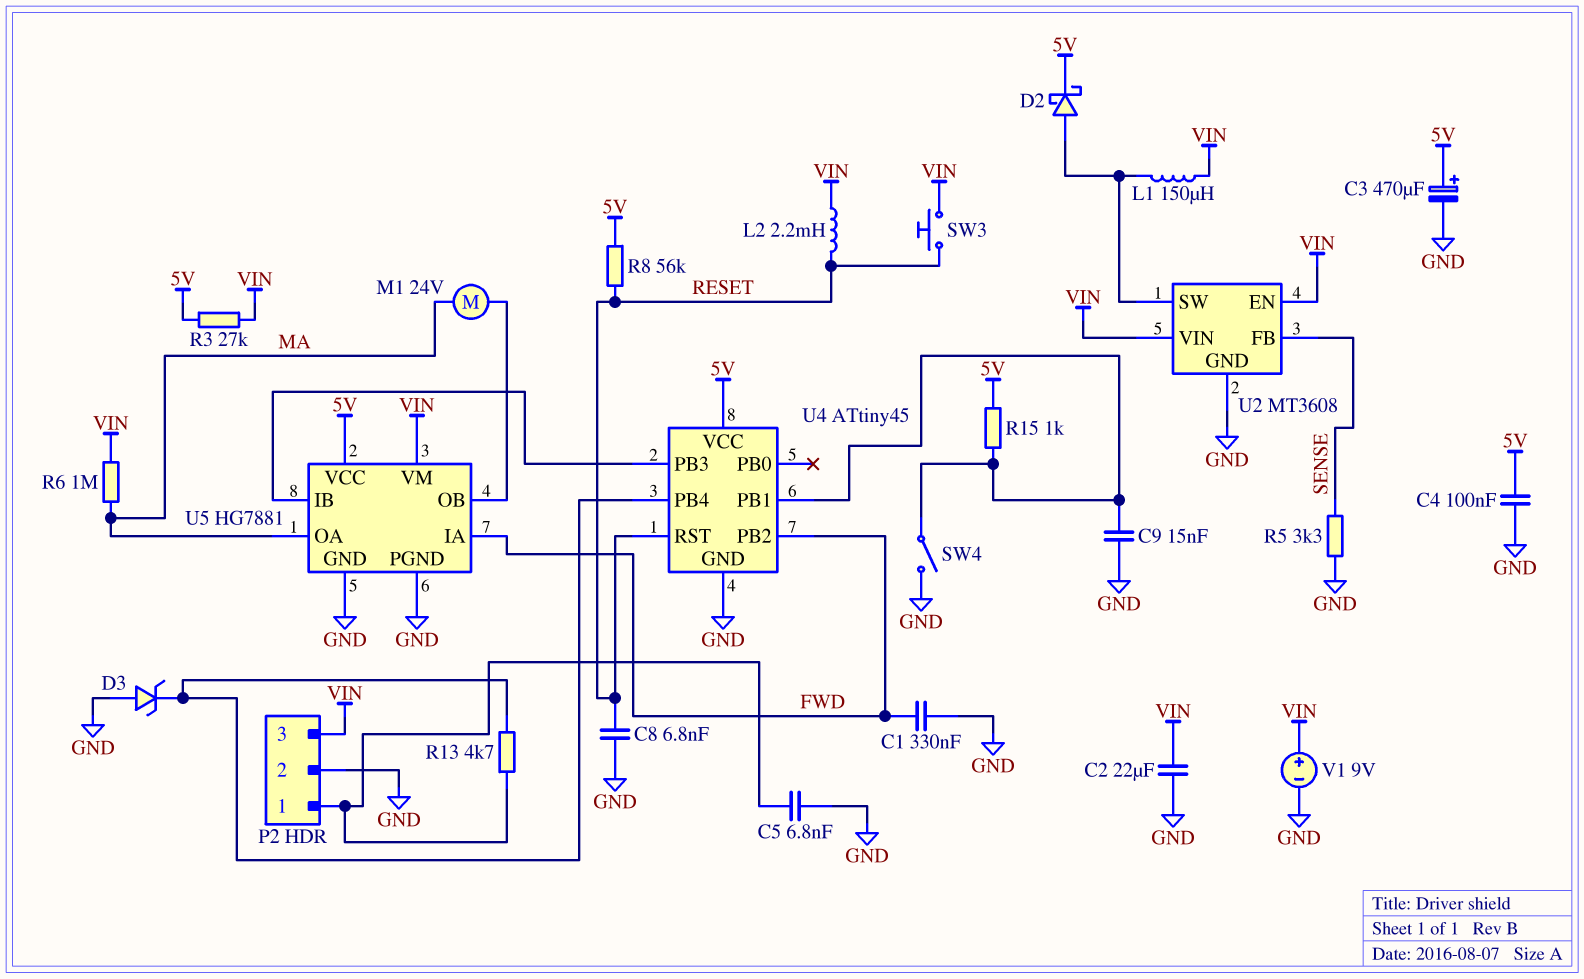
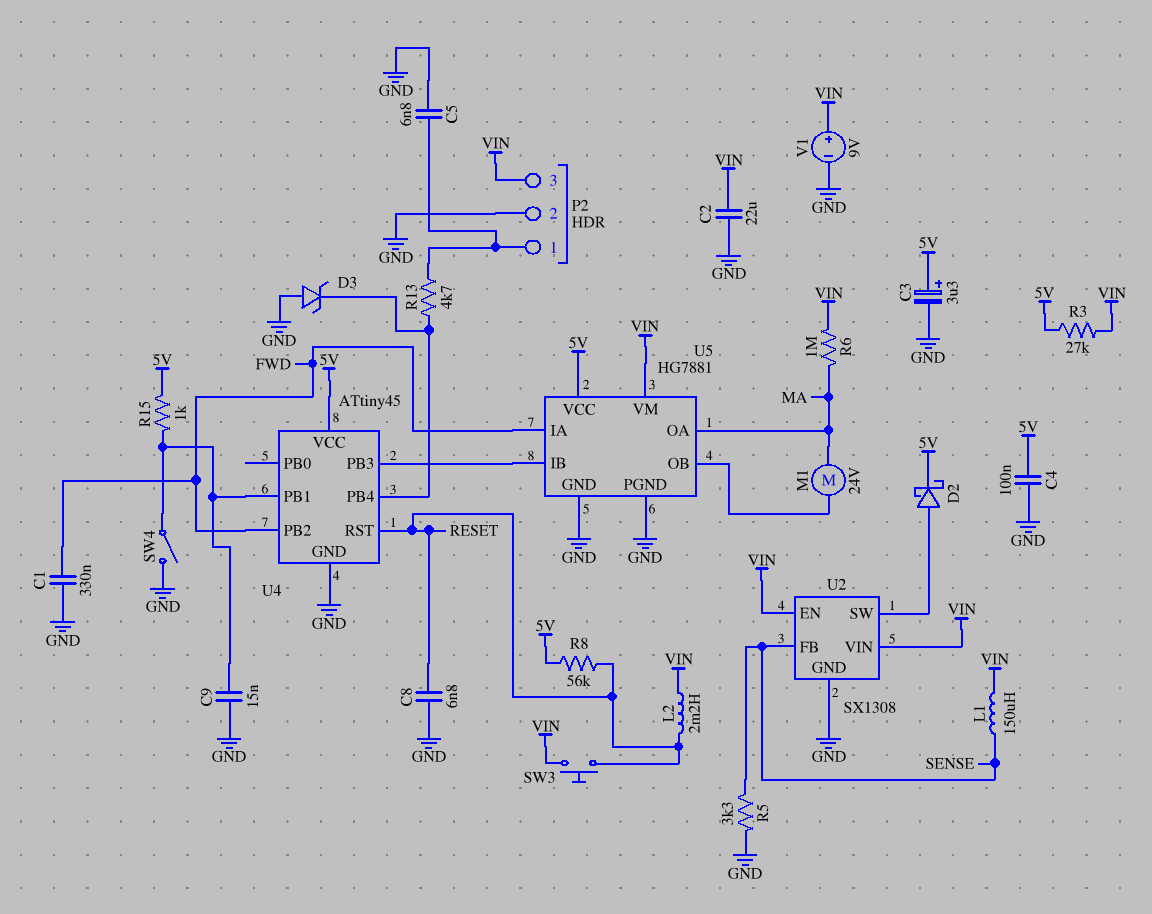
C3: 470uF (plus 5V, minus GND) -> 3.3uF (plus 5V, minus GND)
L1: 150uH (U2/SW, VIN) -> 150uH (SENSE, VIN)
U2: MT3608 -> SX1308

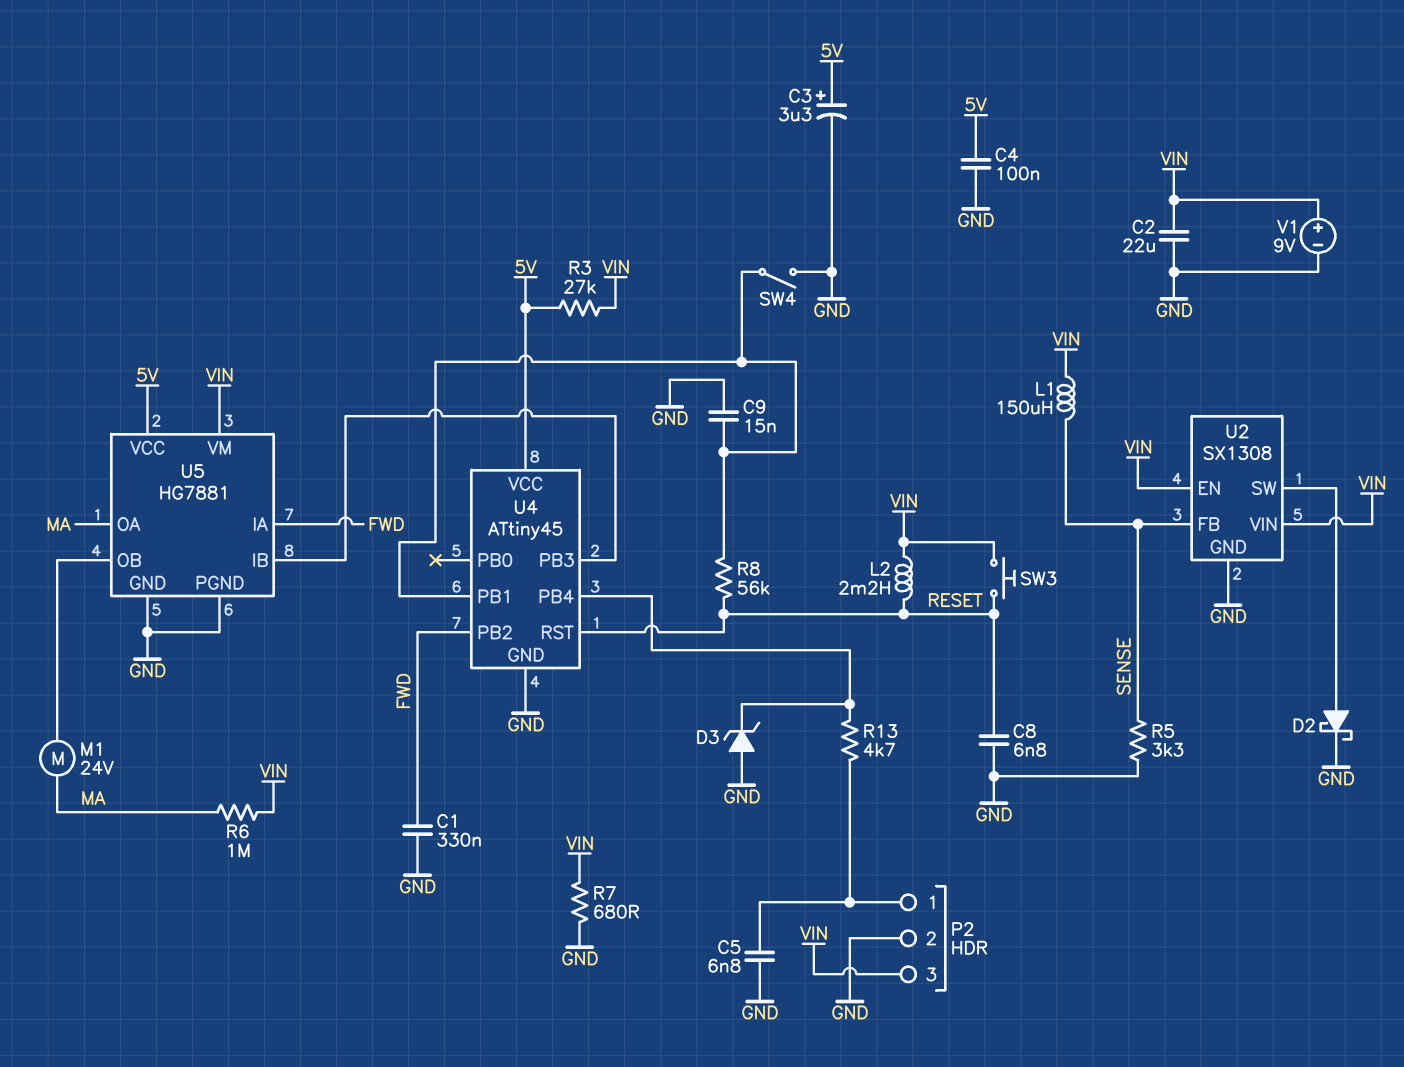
D2: schottky (A U2/SW, K 5V) -> schottky (A U2/SW, K GND)
R7: none -> 680 (GND, VIN)
R8: 56k (5V, RESET) -> 56k (RESET, U4/PB1)
R15: 1k (5V, U4/PB1) -> none

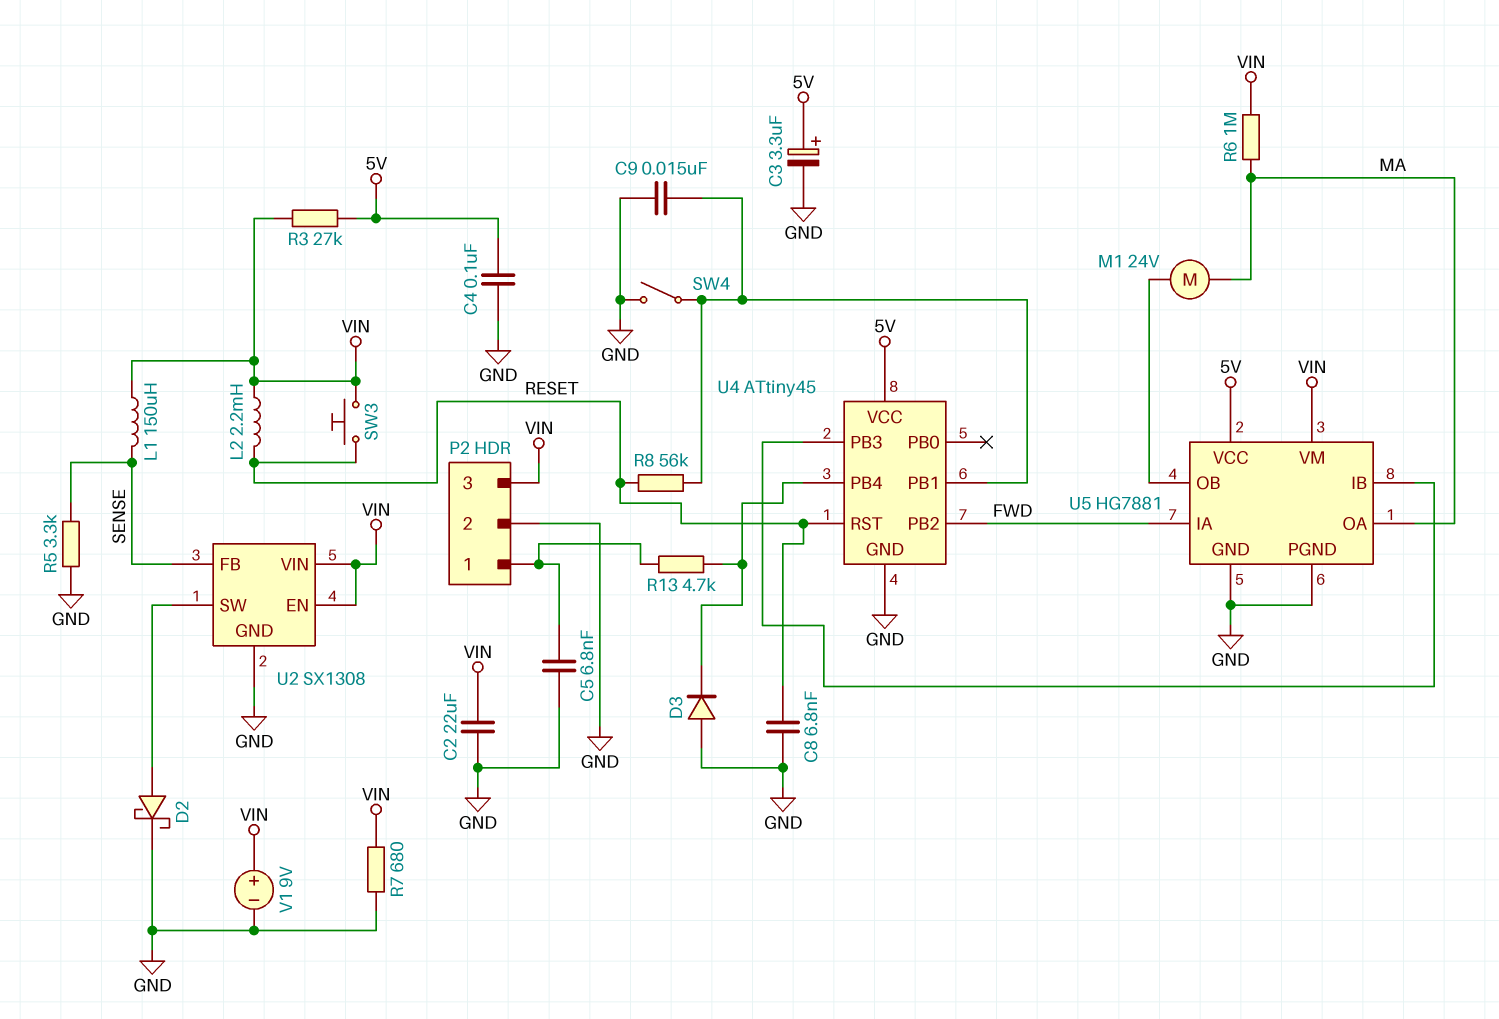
C1: 330nF (FWD, GND) -> none
D3: zener (A GND, K U4/PB4) -> diode (A GND, K U4/PB4)

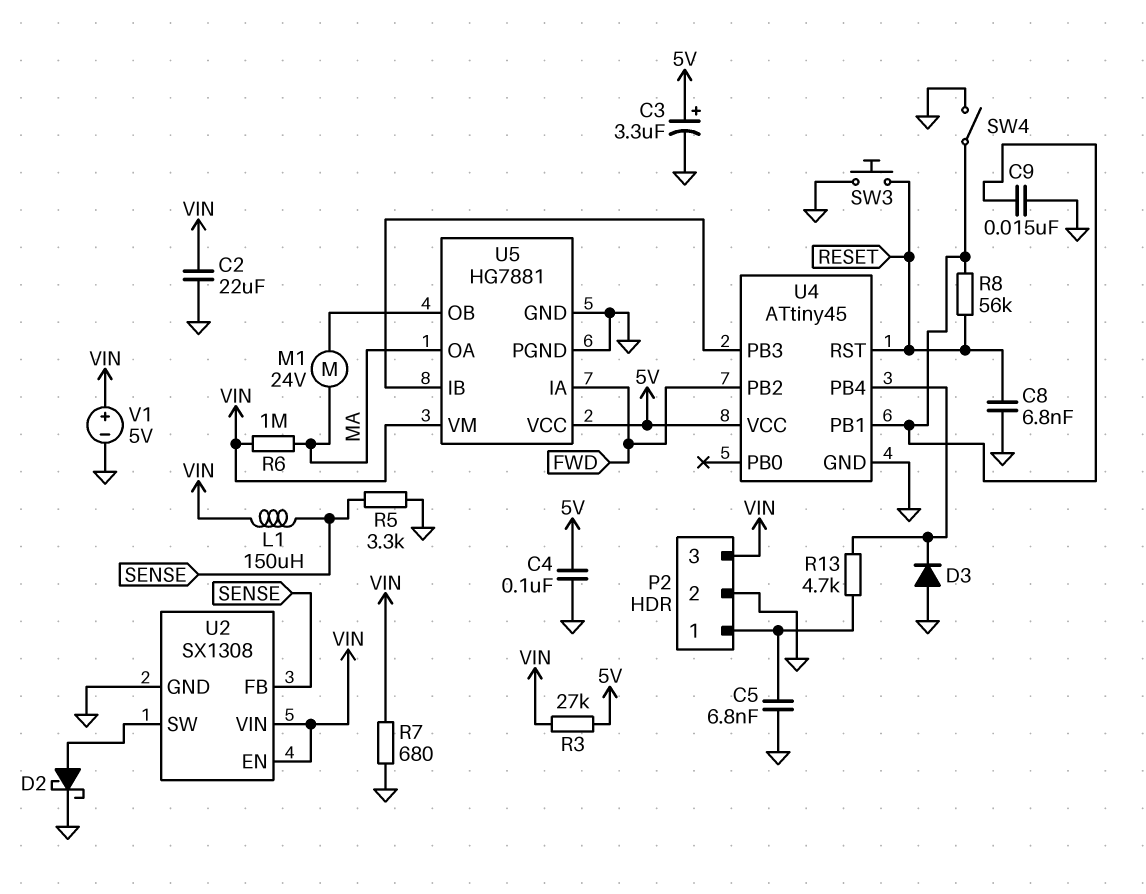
L2: 2.2mH (RESET, VIN) -> none
SW3: button (RESET, VIN) -> button (GND, RESET)
V1: 9V (plus VIN, minus GND) -> 5V (plus VIN, minus GND)

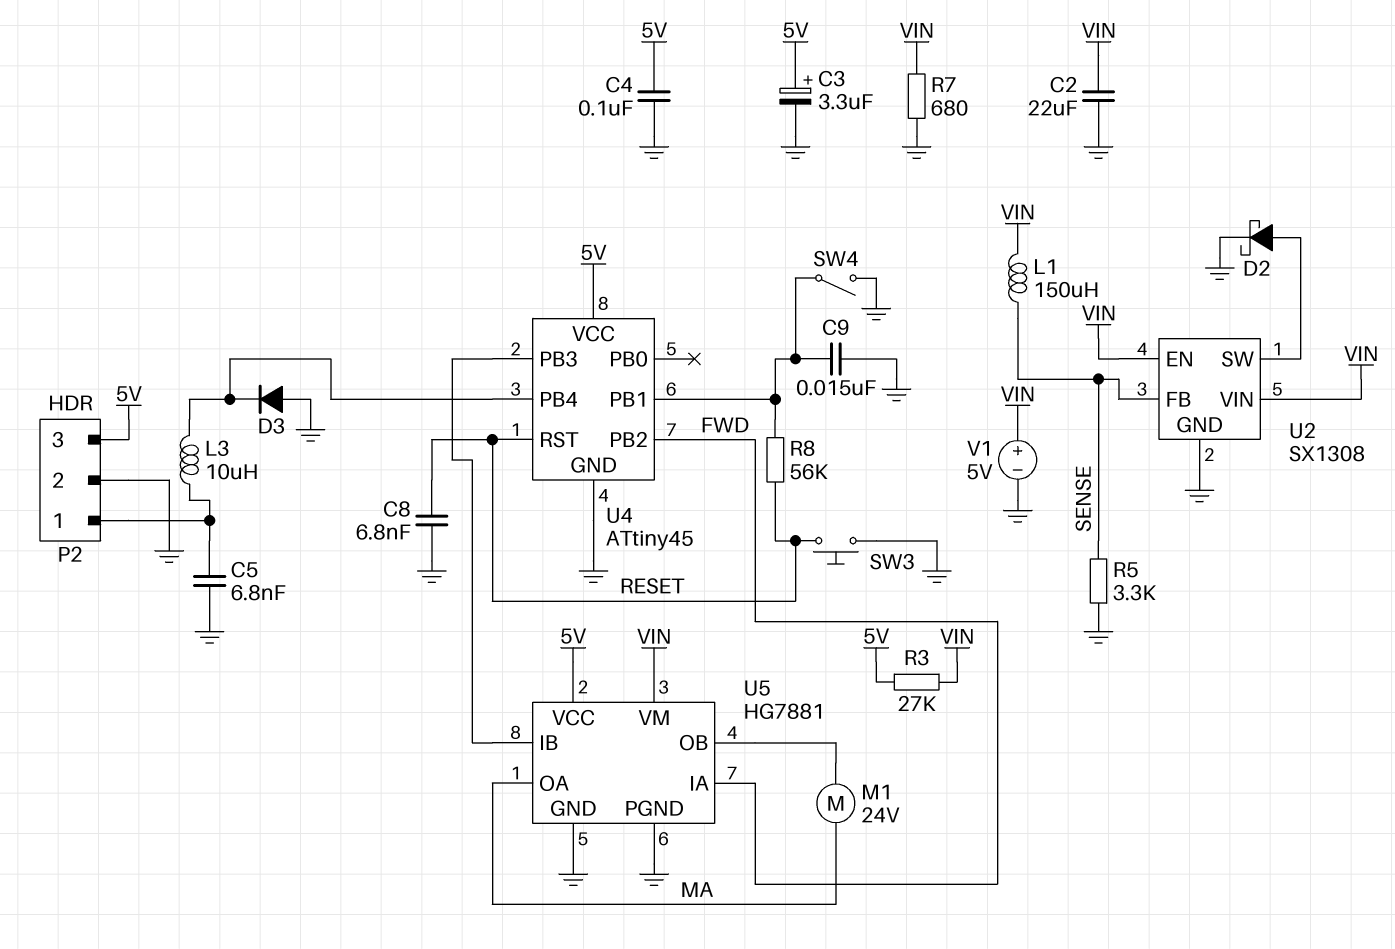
L3: none -> 10uH (P2/1, U4/PB4)
P2 pin 3: VIN -> 5V
R6: 1M (MA, VIN) -> none
R13: 4.7k (P2/1, U4/PB4) -> none

